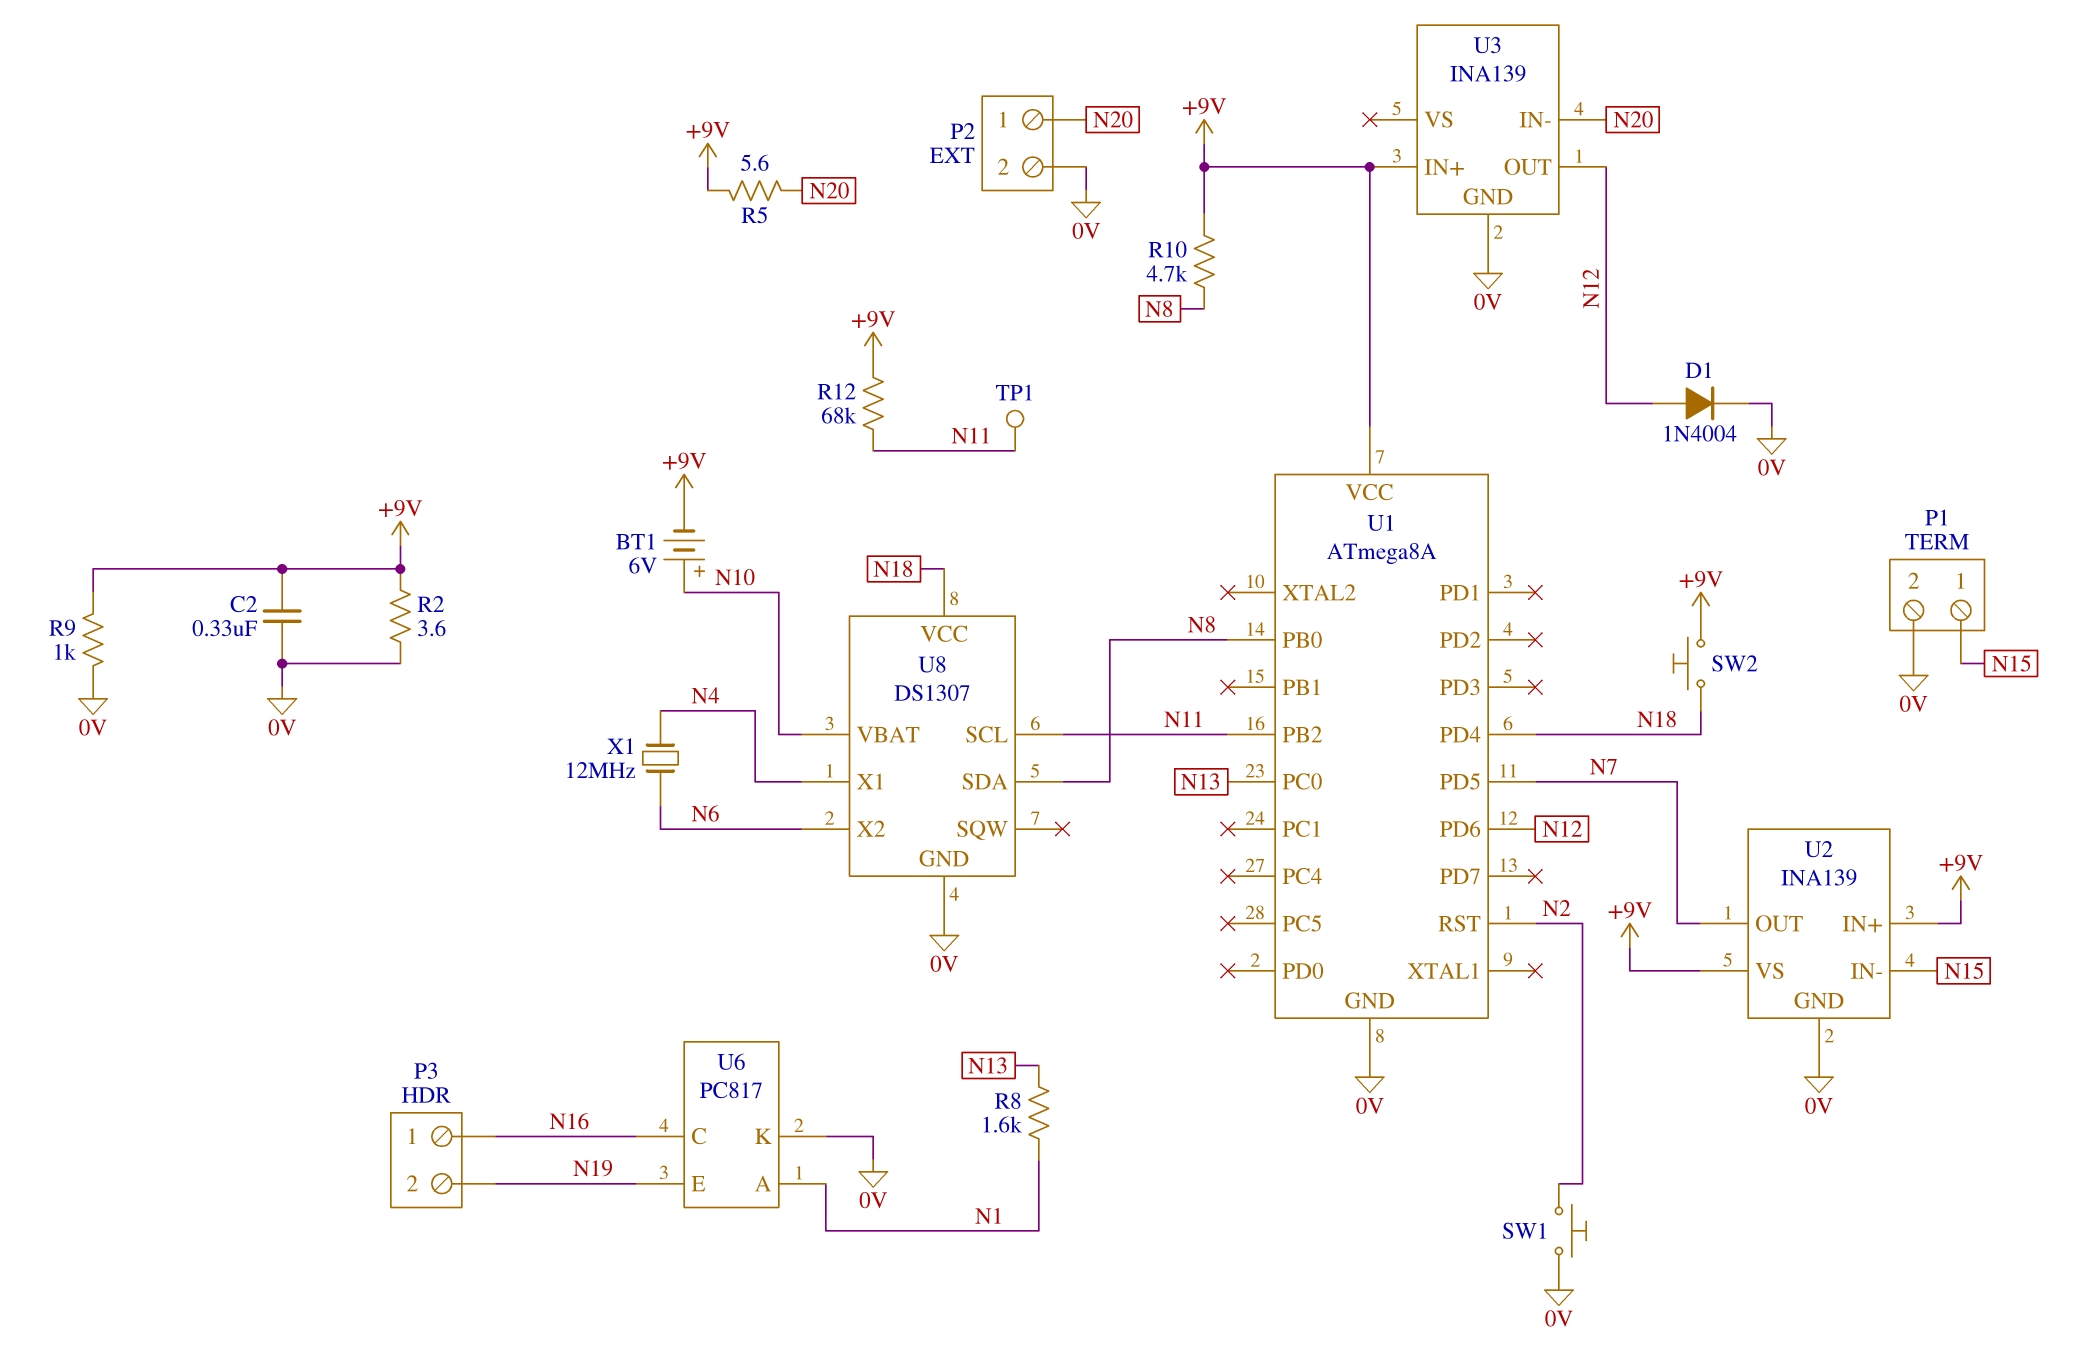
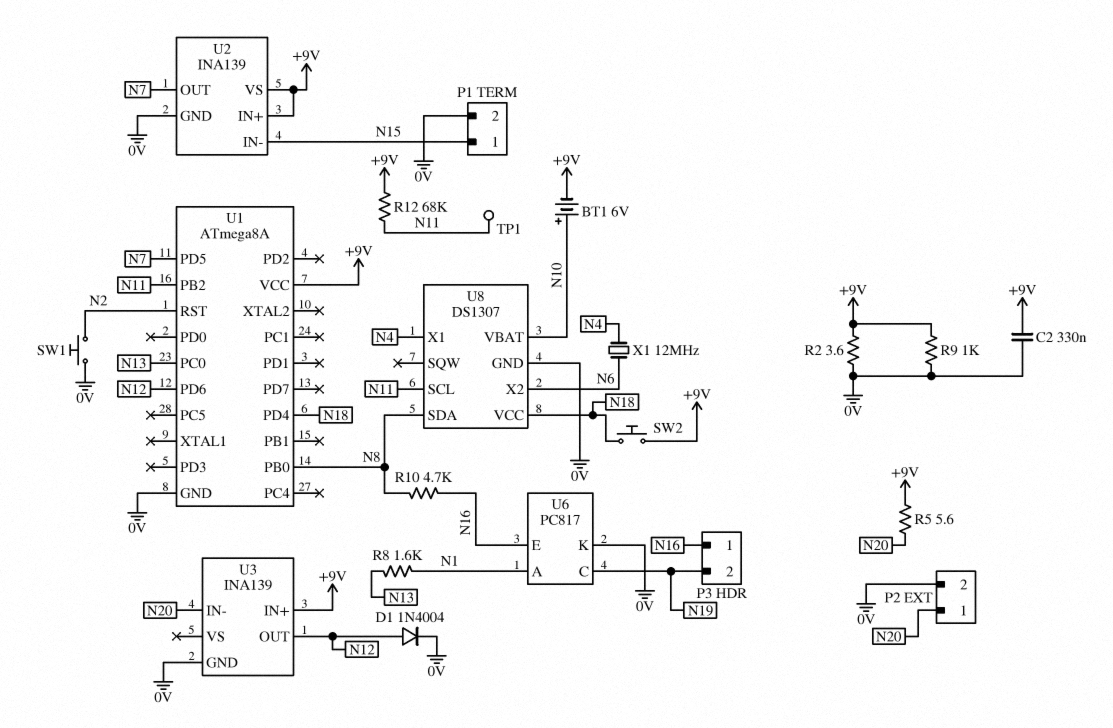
R10: 4.7k (+9V, N8) -> 4.7k (N8, N16)
U6 pin C: N16 -> N19
U6 pin E: N19 -> N16

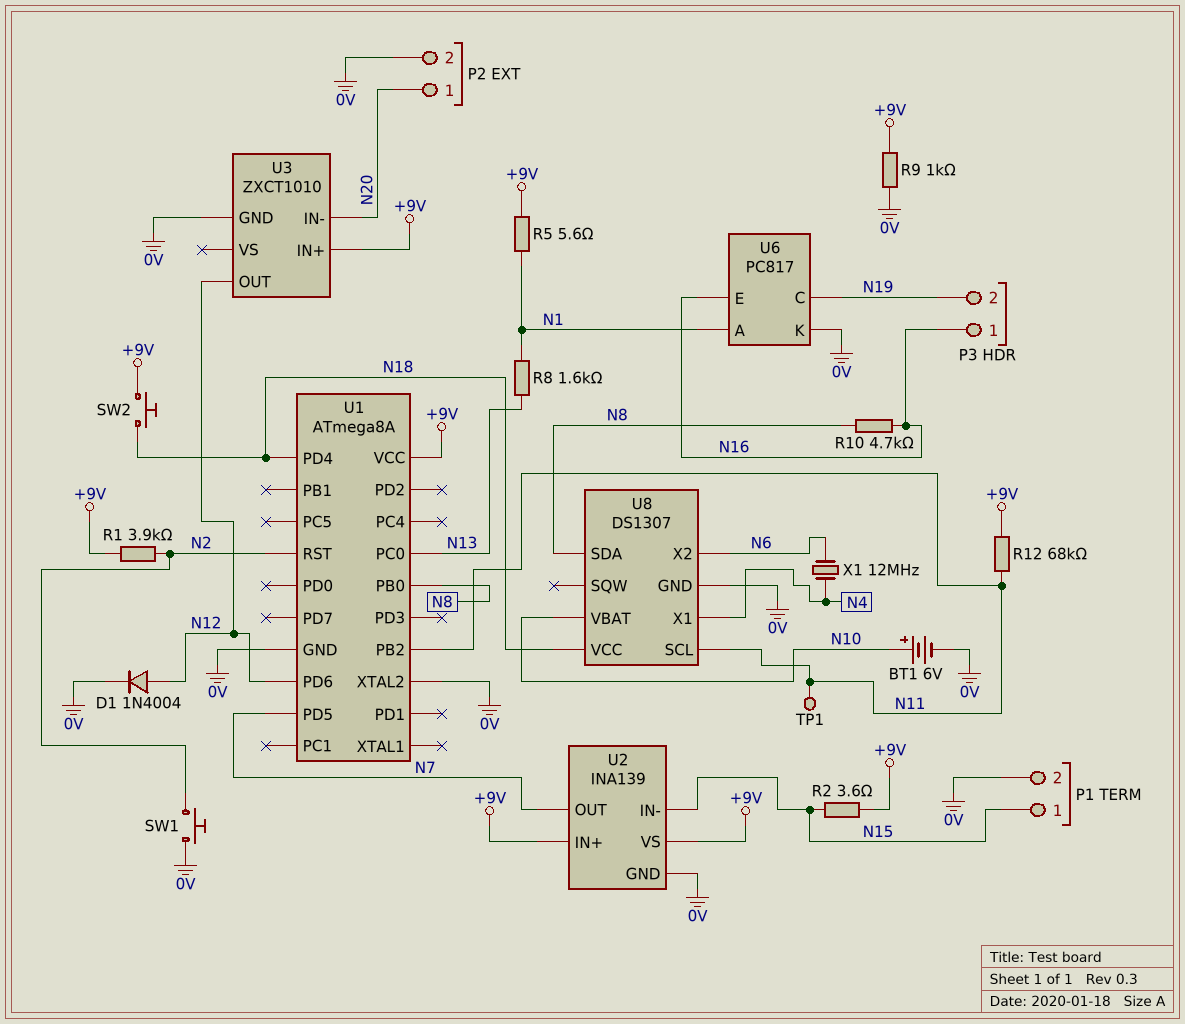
BT1: 6V (plus N10, minus +9V) -> 6V (plus N10, minus 0V)
C2: 330nF (+9V, 0V) -> none
R1: none -> 3.9k (+9V, N2)
R2: 3.6 (+9V, 0V) -> 3.6 (+9V, N15)
R5: 5.6 (+9V, N20) -> 5.6 (+9V, N1)
U1 pin XTAL2: none -> 0V
U3: INA139 -> ZXCT1010

